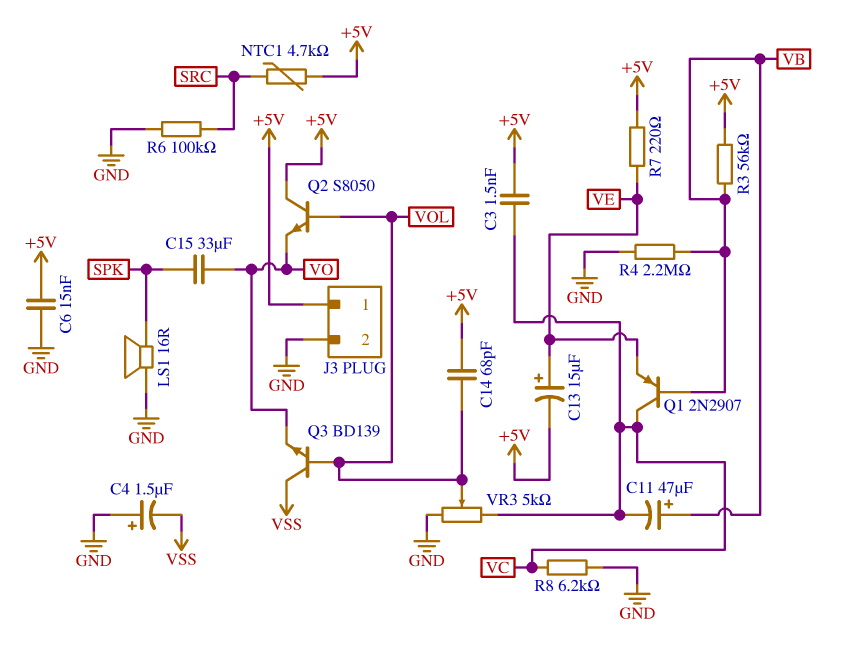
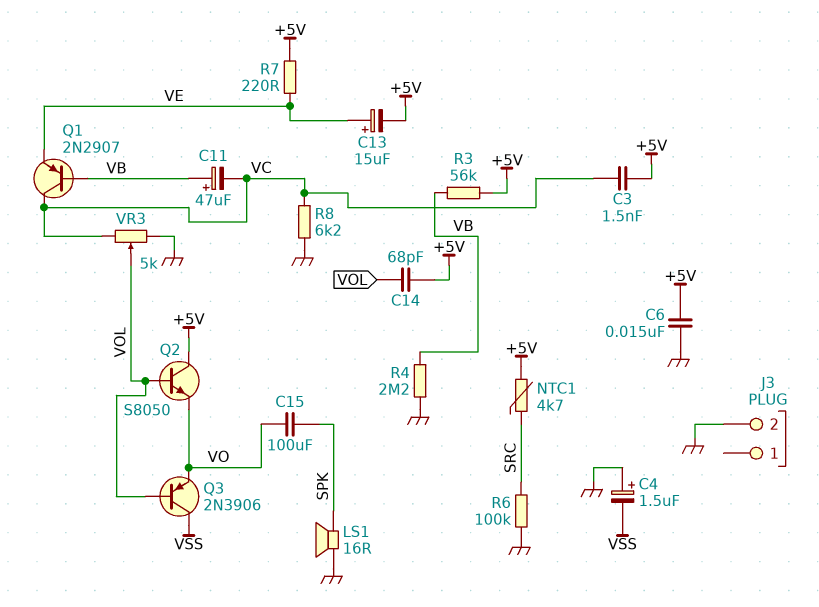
C15: 33uF (SPK, VO) -> 100uF (SPK, VO)
J3 pin 1: +5V -> none
Q3: NPN BD139 (B VOL, C VSS, E VO) -> PNP 2N3906 (B VOL, C VSS, E VO)

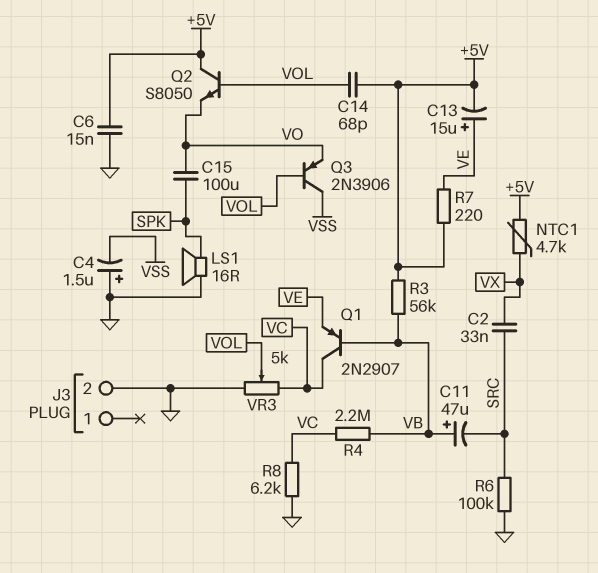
C2: none -> 33nF (SRC, VX)
C3: 1.5nF (+5V, VC) -> none
C11: 47uF (plus VB, minus VC) -> 47uF (plus VB, minus SRC)
NTC1: 4.7k (+5V, SRC) -> 4.7k (+5V, VX)
R4: 2.2M (GND, VB) -> 2.2M (VB, VC)

